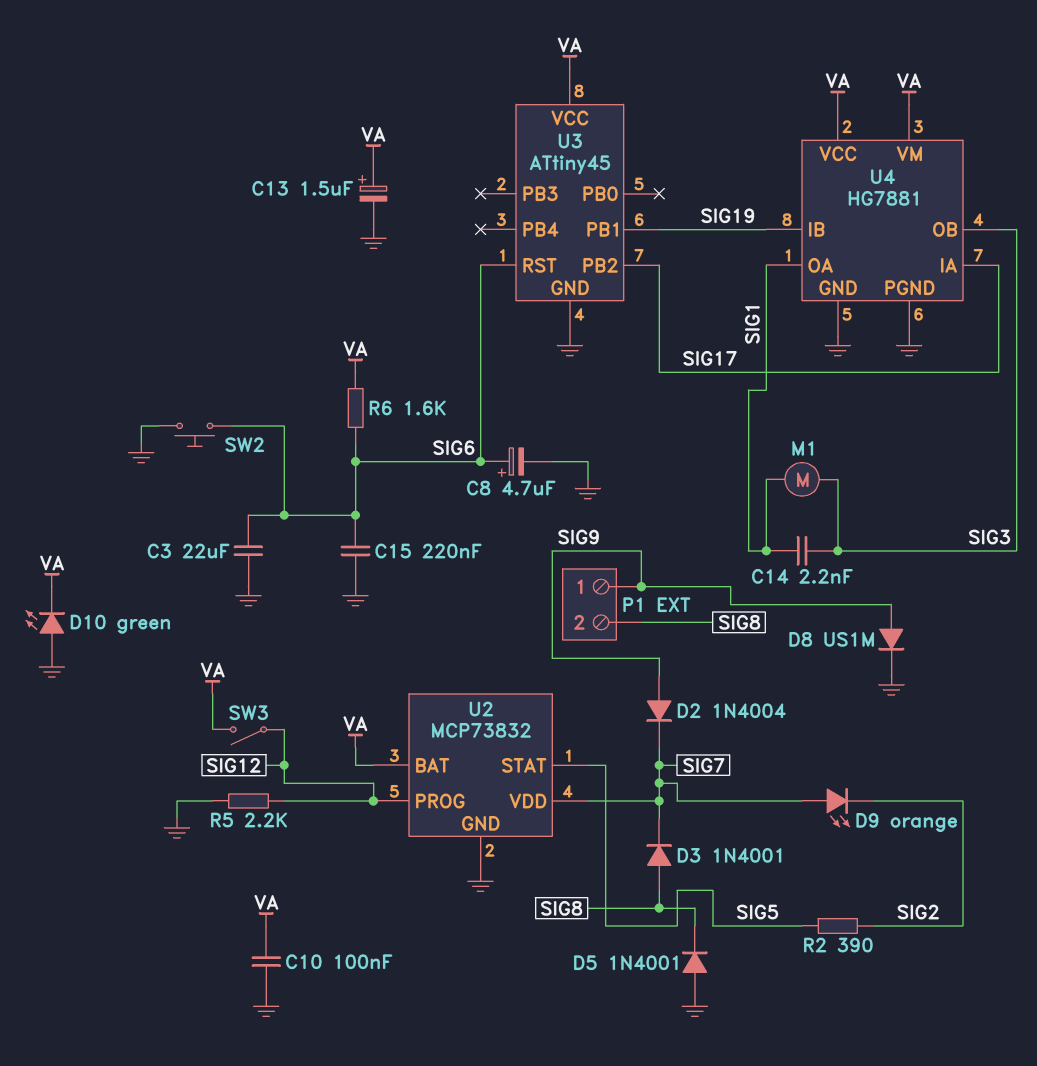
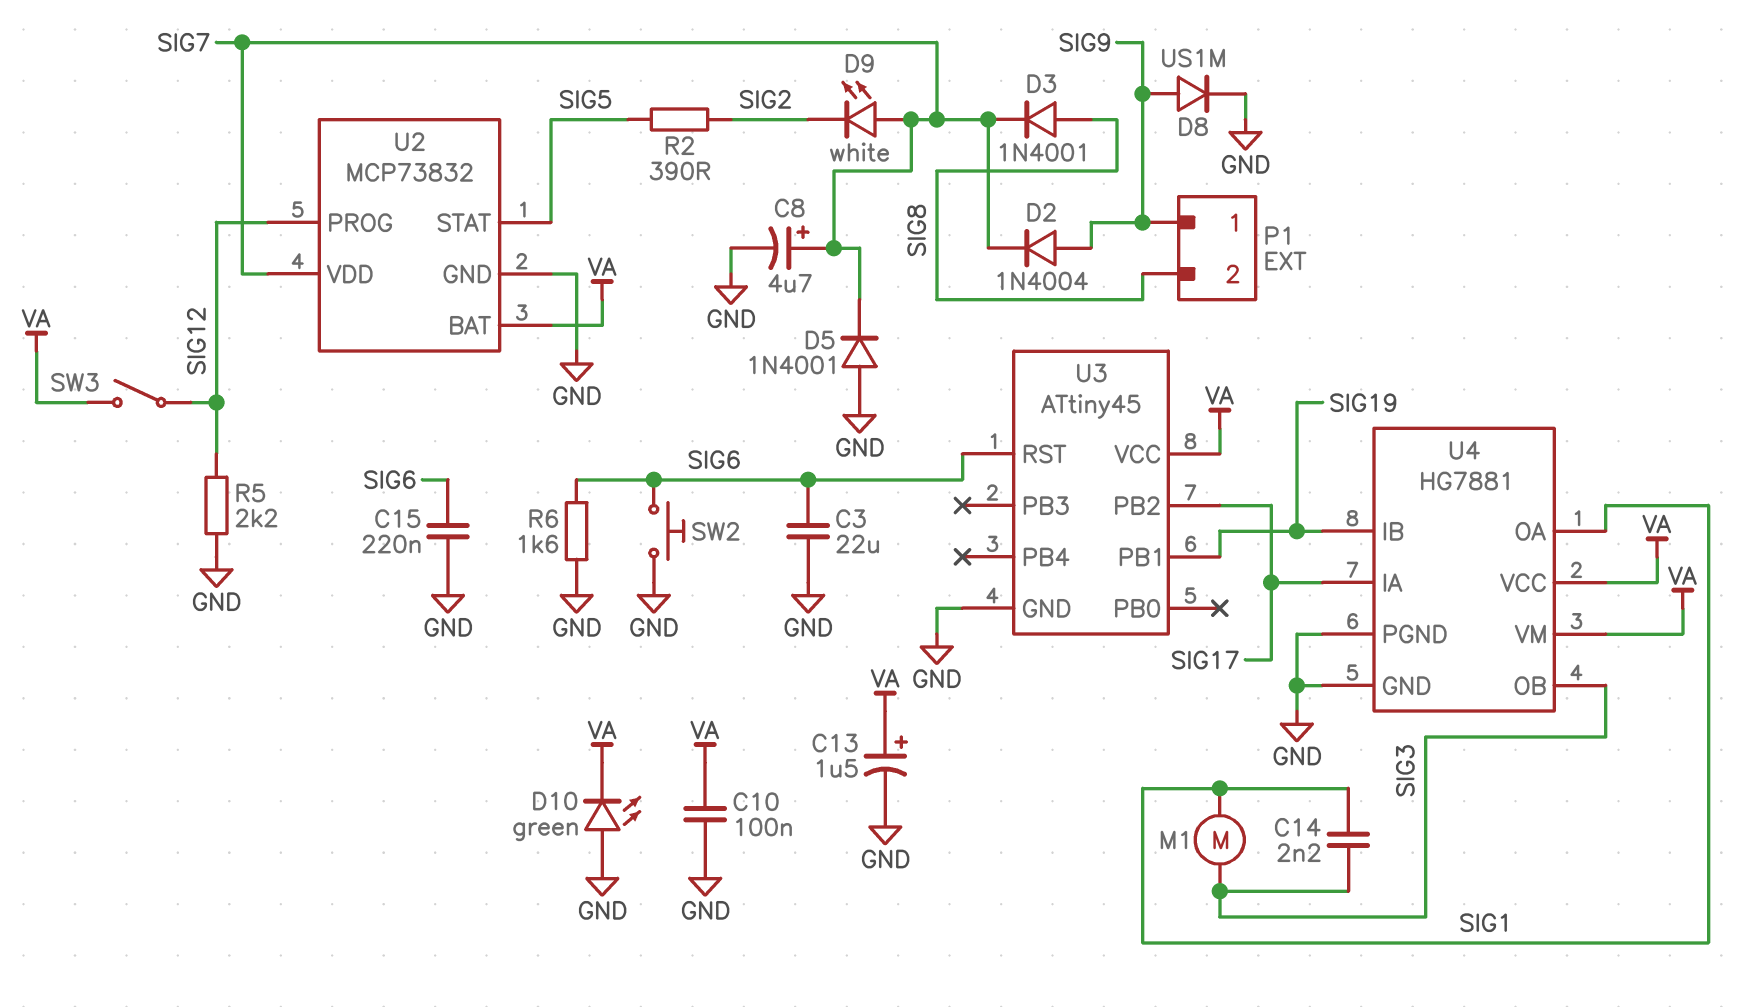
C8: 4.7uF (plus SIG6, minus GND) -> 4.7uF (plus SIG7, minus GND)
D5: diode 1N4001 (A GND, K SIG8) -> diode 1N4001 (A GND, K SIG7)
D9: LED orange (A SIG7, K SIG2) -> LED white (A SIG7, K SIG2)
R6: 1.6k (SIG6, VA) -> 1.6k (GND, SIG6)

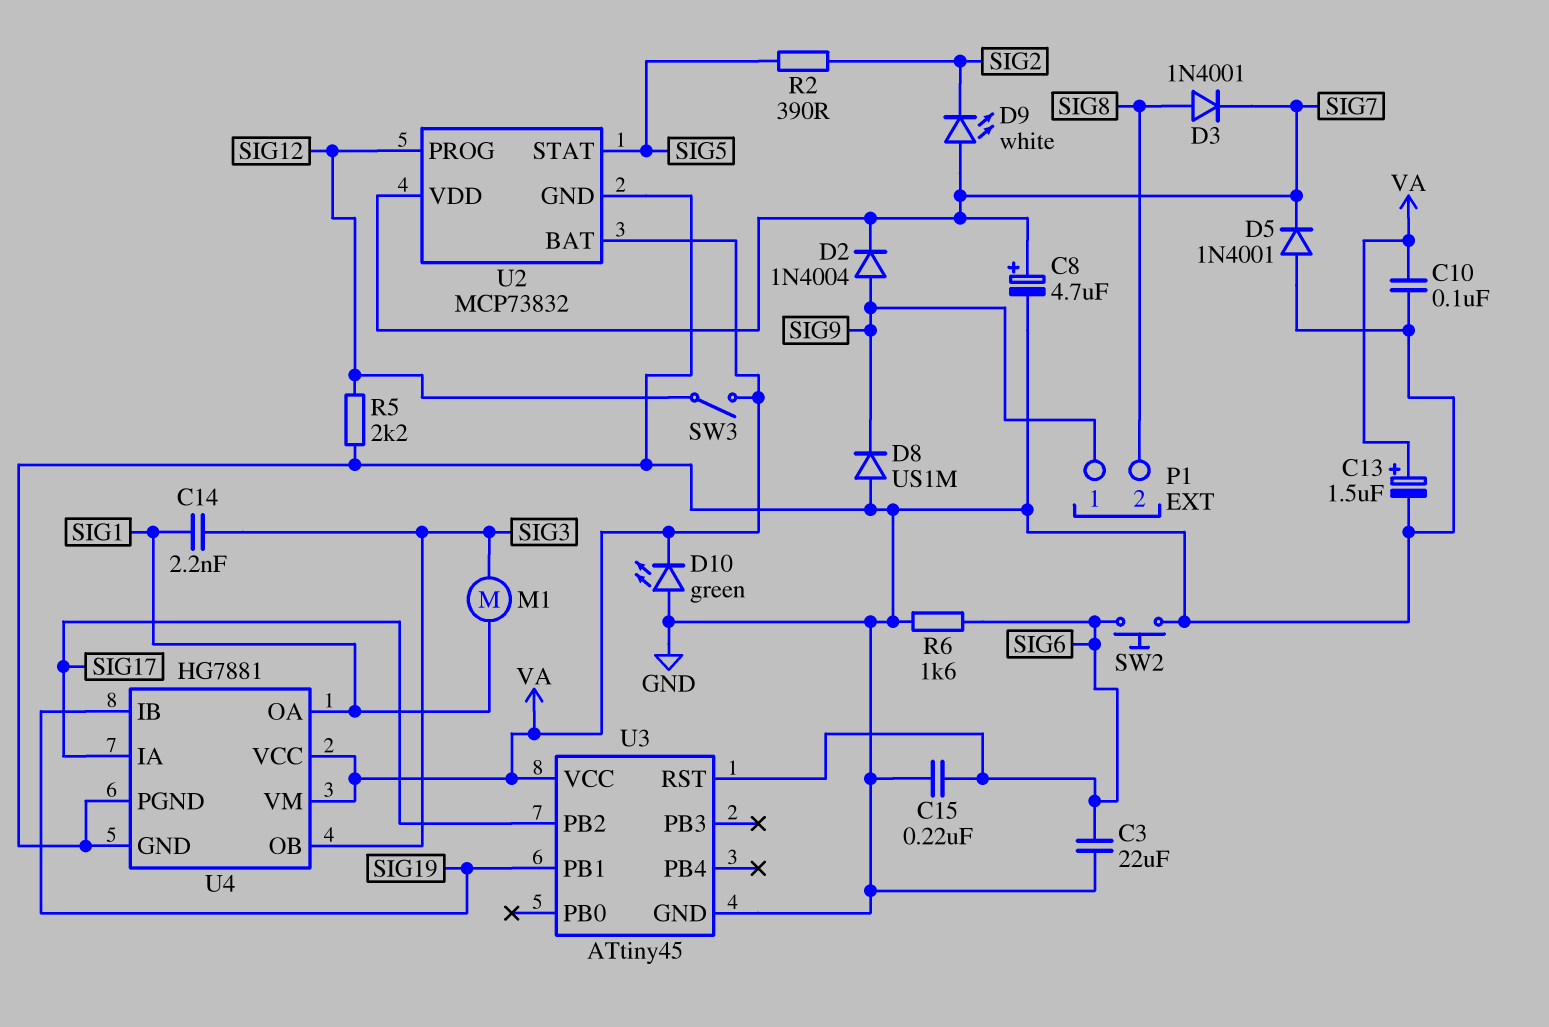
D8: diode US1M (A SIG9, K GND) -> diode US1M (A GND, K SIG9)

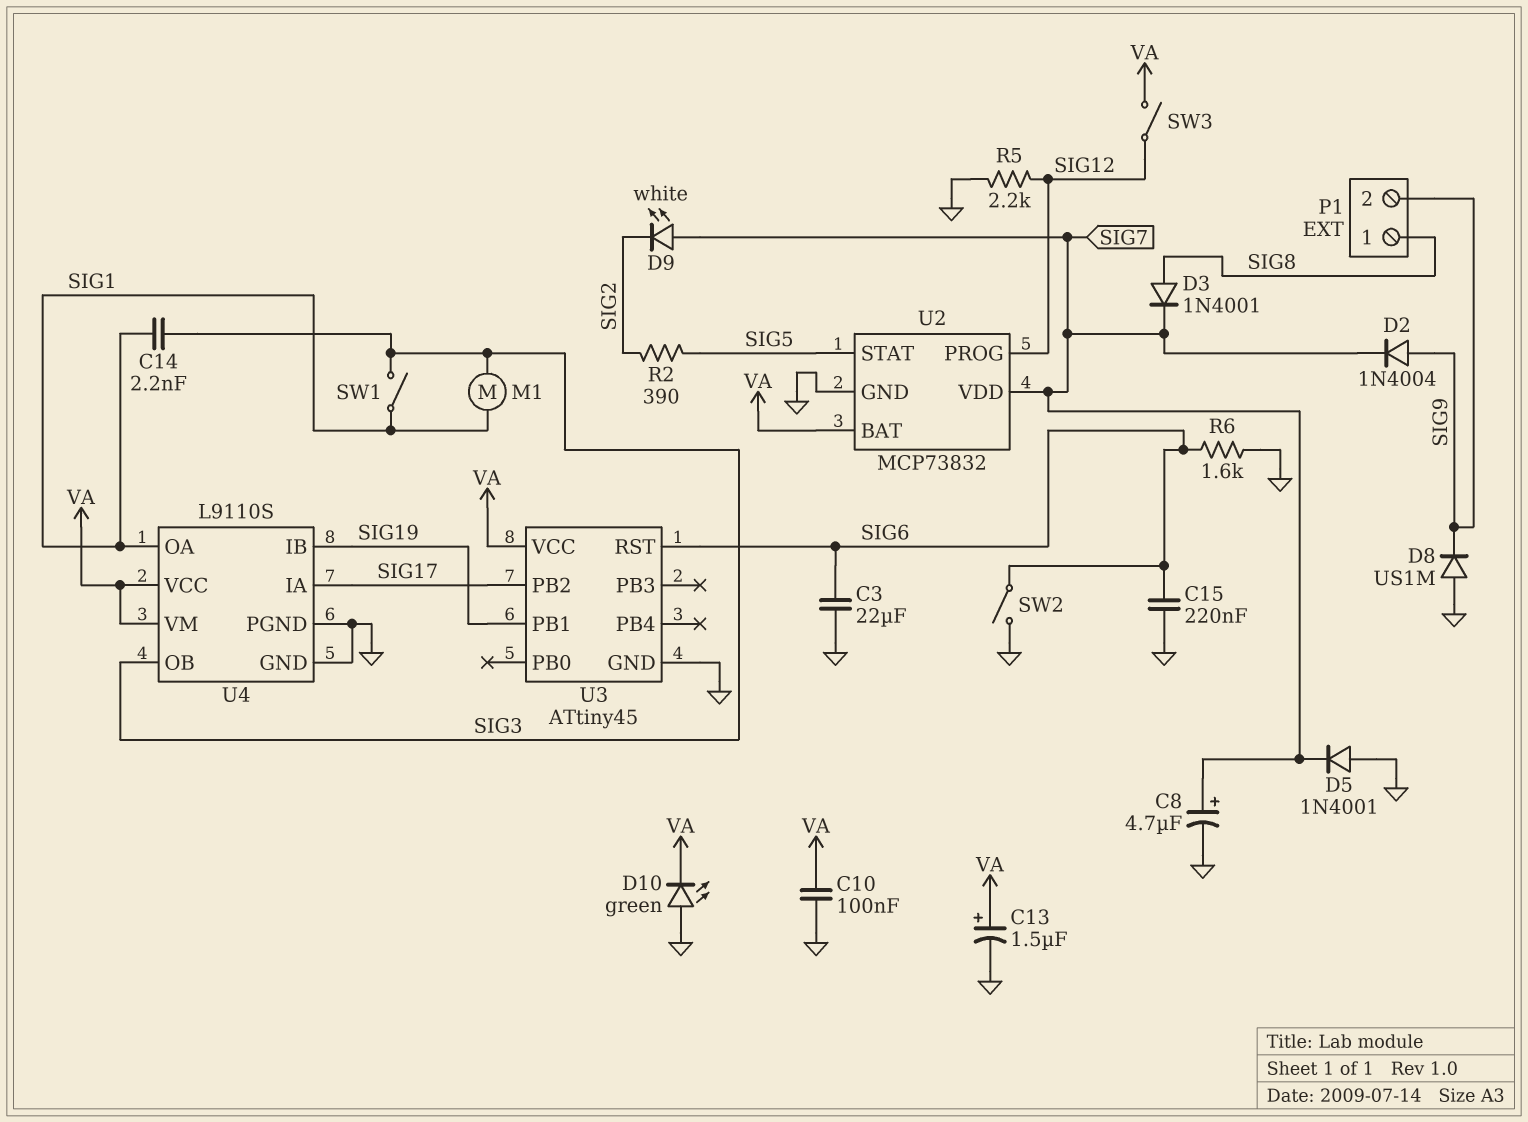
P1 pin 1: SIG9 -> SIG8
P1 pin 2: SIG8 -> SIG9
SW1: none -> switch (SIG1, SIG3)
SW2: button (GND, SIG6) -> switch (GND, SIG6)
U4: HG7881 -> L9110S

